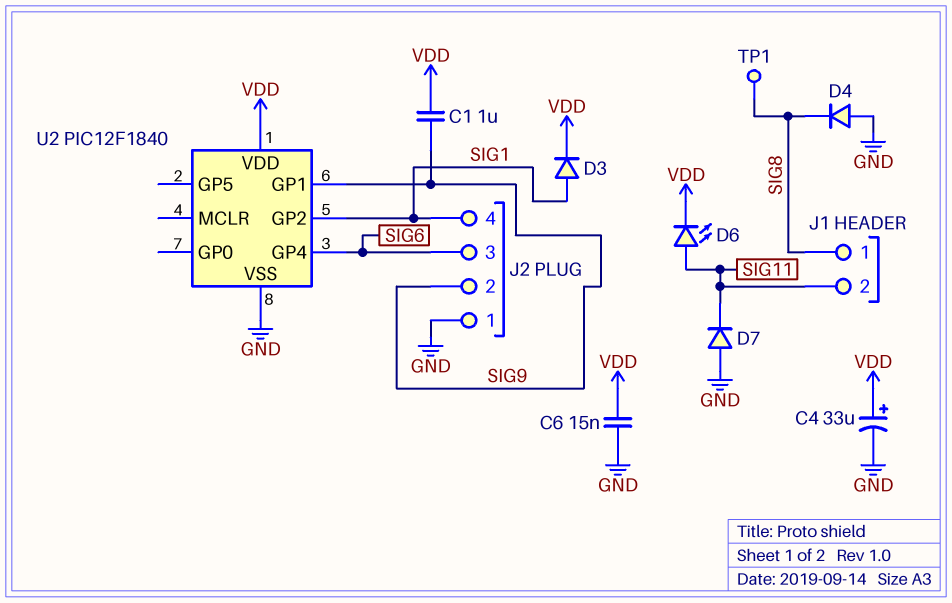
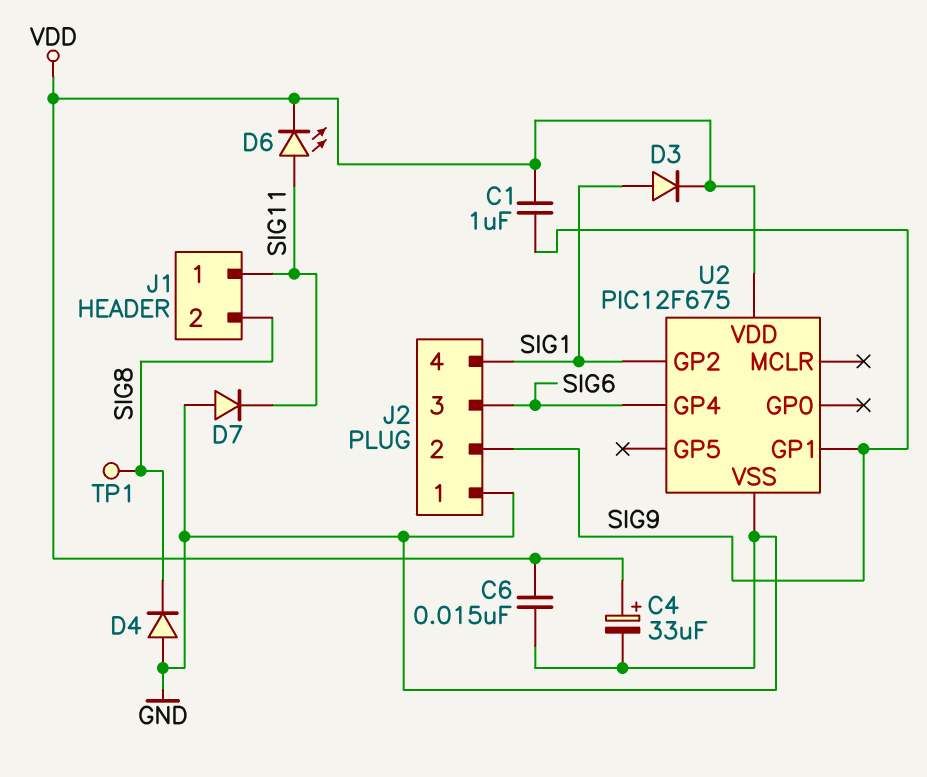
J1 pin 1: SIG8 -> SIG11
J1 pin 2: SIG11 -> SIG8
U2: PIC12F1840 -> PIC12F675

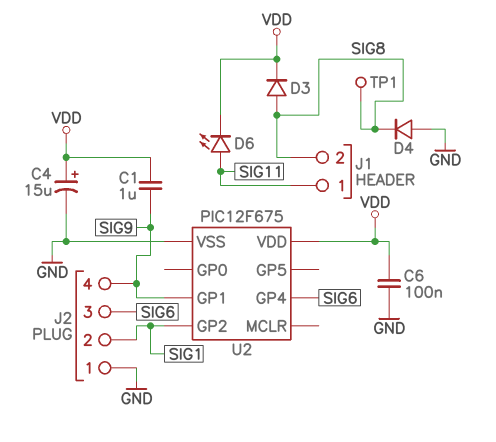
C4: 33uF (plus VDD, minus GND) -> 15uF (plus VDD, minus GND)
C6: 15nF (GND, VDD) -> 100nF (GND, VDD)
D3: diode (A SIG1, K VDD) -> diode (A SIG8, K VDD)
D7: diode (A GND, K SIG11) -> none
J2 pin 2: SIG9 -> SIG1
J2 pin 4: SIG1 -> SIG9

